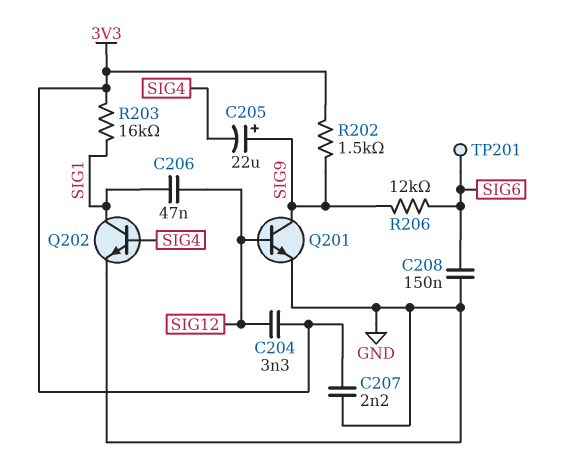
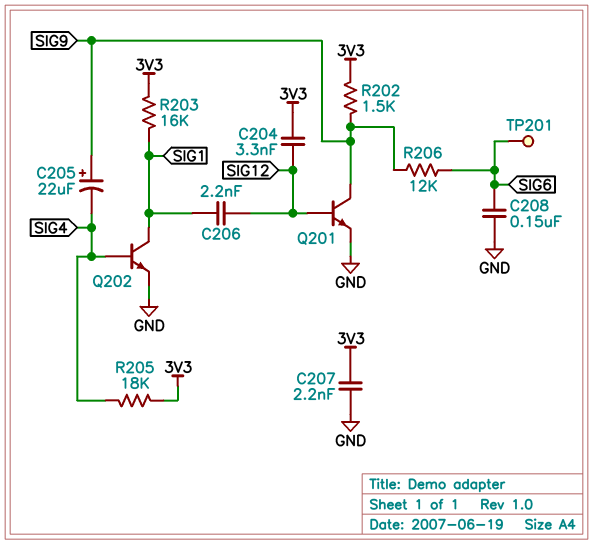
C206: 47nF (SIG1, SIG12) -> 2.2nF (SIG1, SIG12)
R205: none -> 18k (3V3, SIG4)

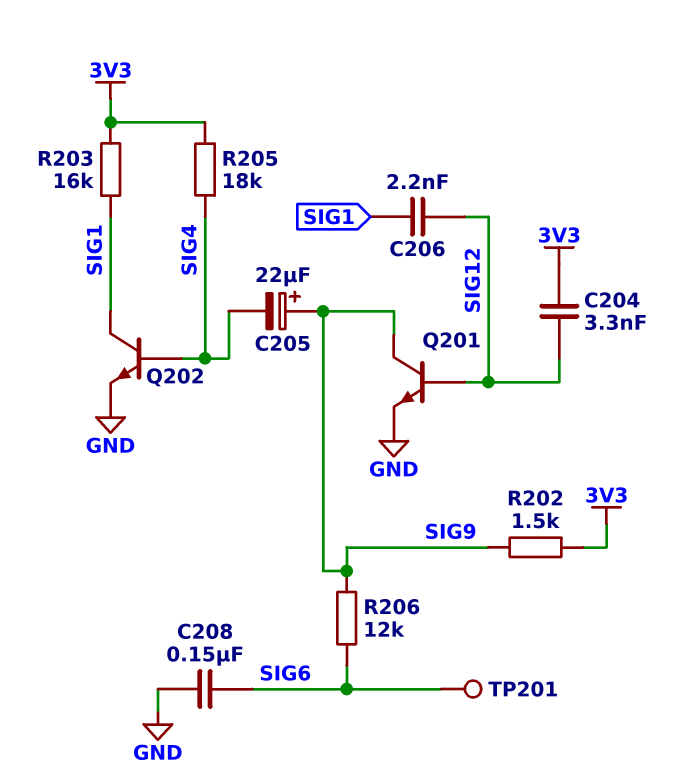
C207: 2.2nF (3V3, GND) -> none

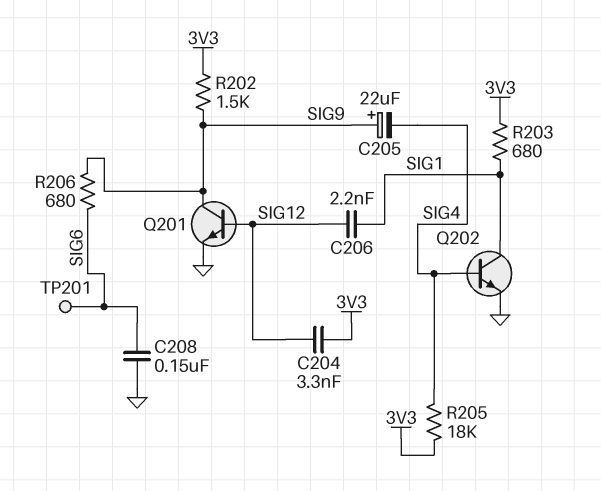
R203: 16k (3V3, SIG1) -> 680 (3V3, SIG1)
R206: 12k (SIG6, SIG9) -> 680 (SIG6, SIG9)

